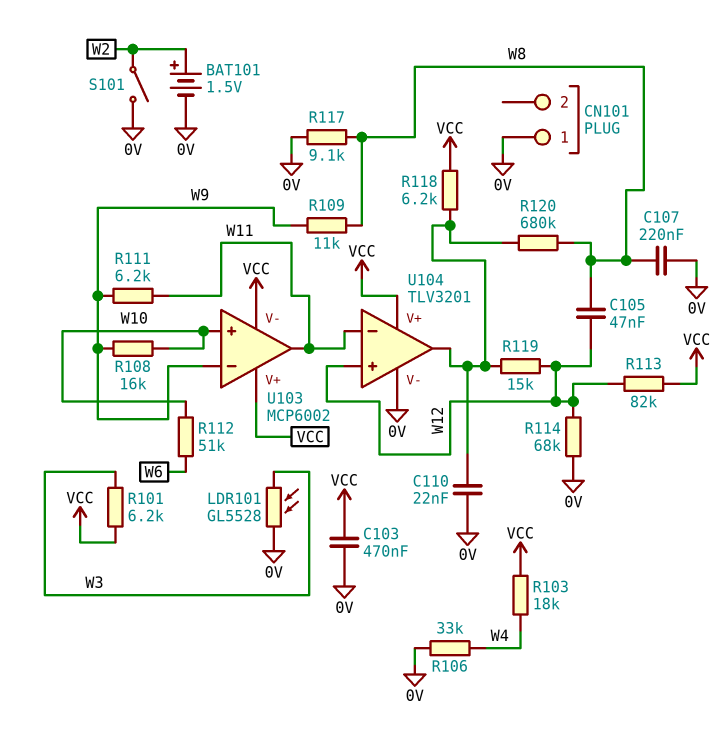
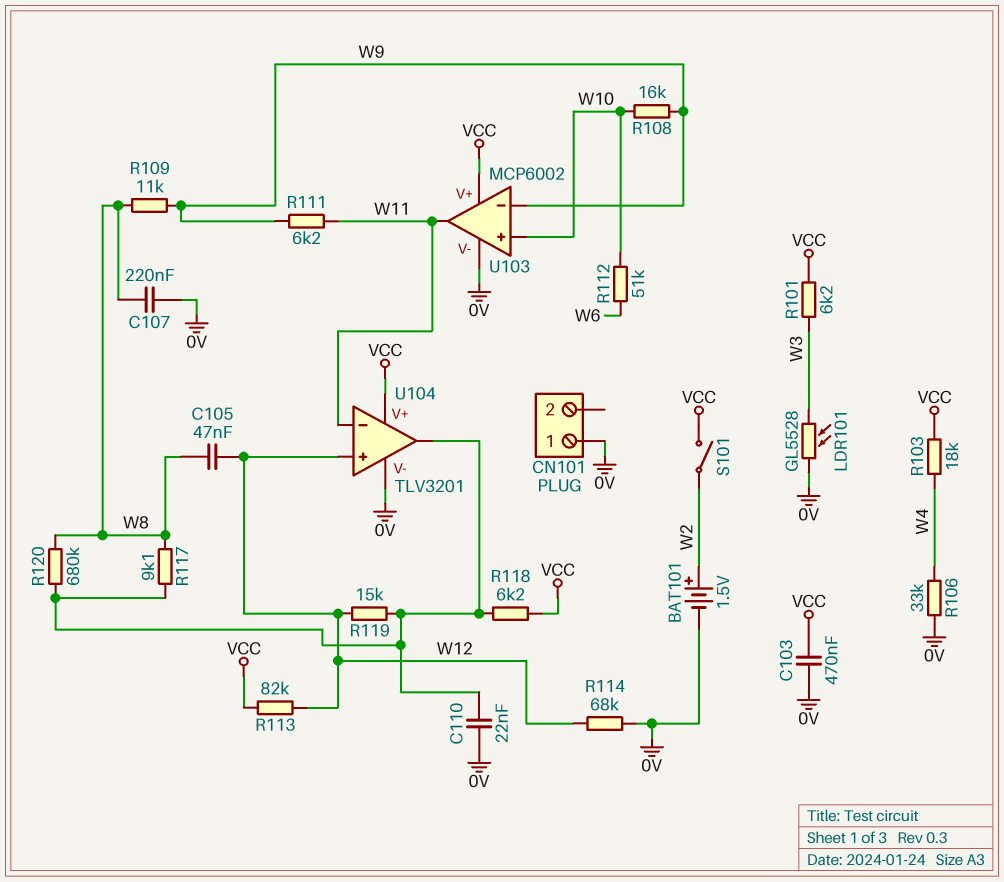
R117: 9.1k (0V, W8) -> 9.1k (U104/out, W8)
S101: switch (0V, W2) -> switch (VCC, W2)
U103 pin V-: VCC -> 0V

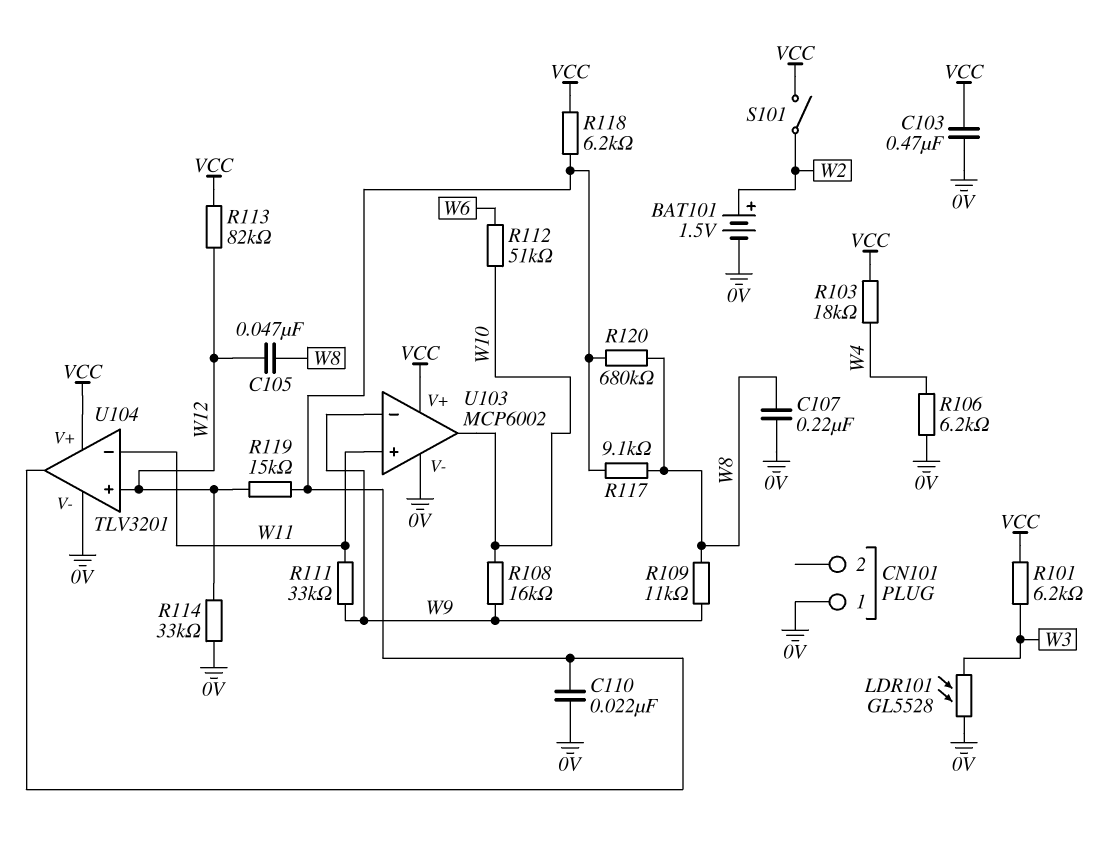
R106: 33k (0V, W4) -> 6.2k (0V, W4)
R111: 6.2k (W9, W11) -> 33k (W9, W11)
R114: 68k (0V, W12) -> 33k (0V, W12)
U103 pin in+: W10 -> W11
U103 pin out: W11 -> W10

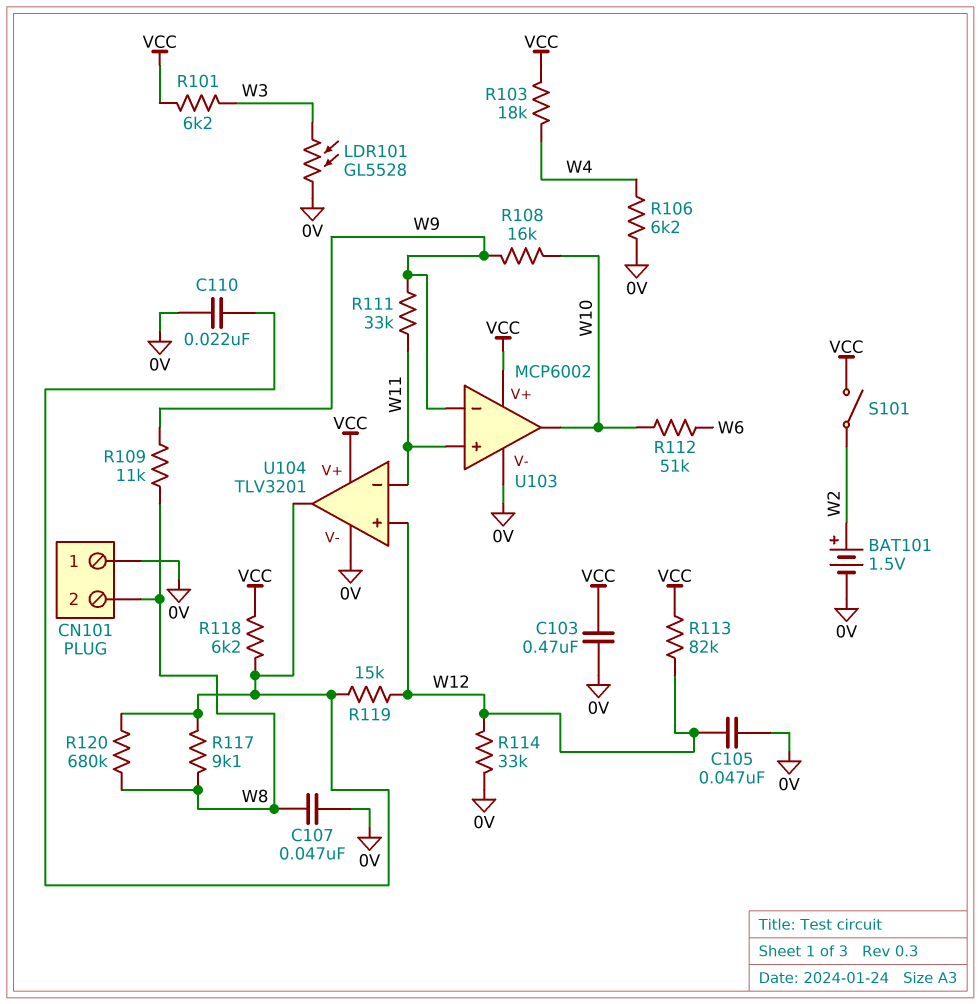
C105: 47nF (W8, W12) -> 47nF (0V, W12)
C107: 220nF (0V, W8) -> 47nF (0V, W8)
CN101 pin 2: none -> W8

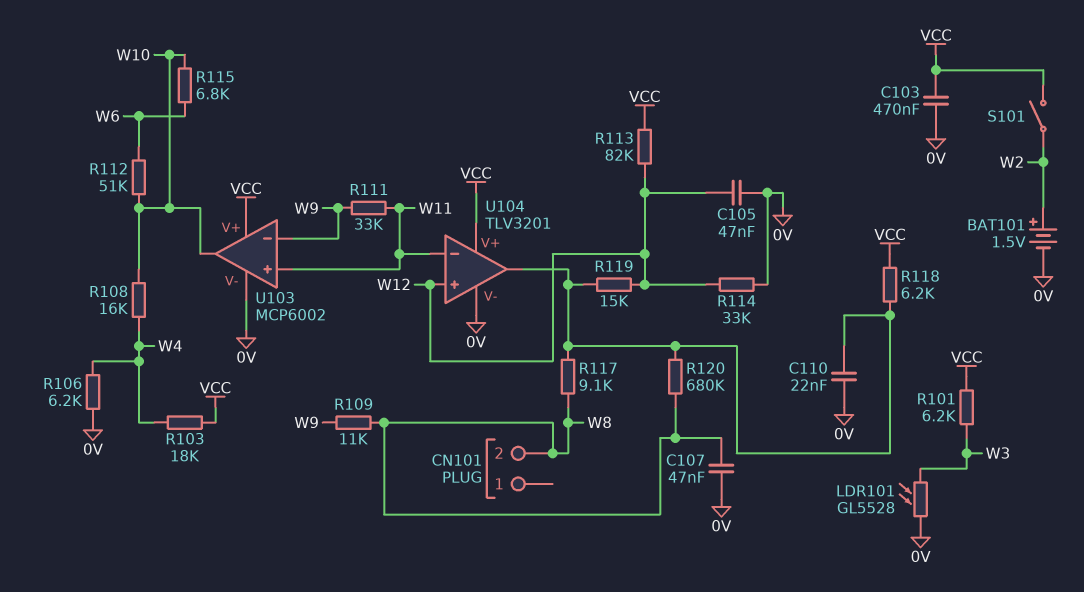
CN101 pin 1: 0V -> none
R108: 16k (W9, W10) -> 16k (W4, W10)
R115: none -> 6.8k (W6, W10)

